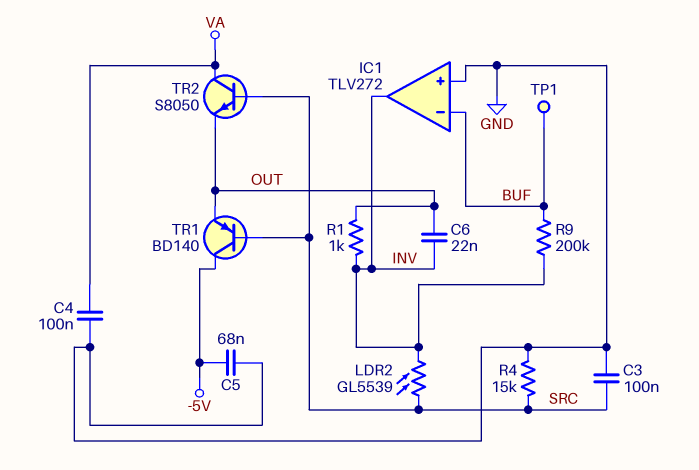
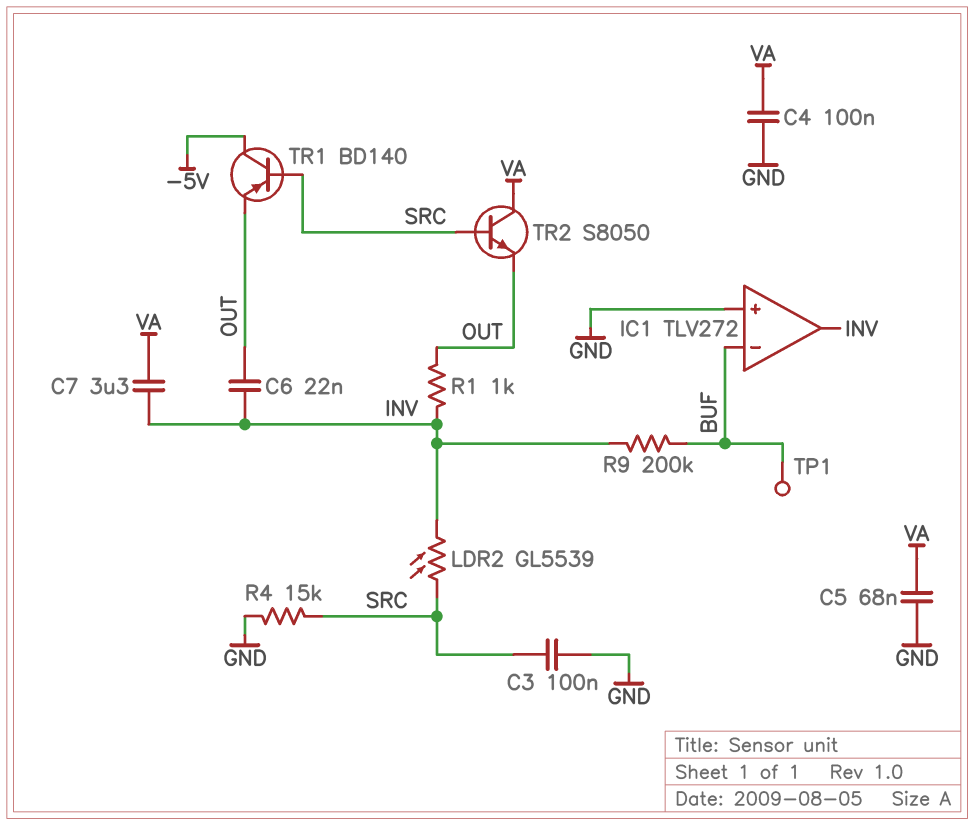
C5: 68nF (-5V, GND) -> 68nF (GND, VA)
C7: none -> 3.3uF (INV, VA)

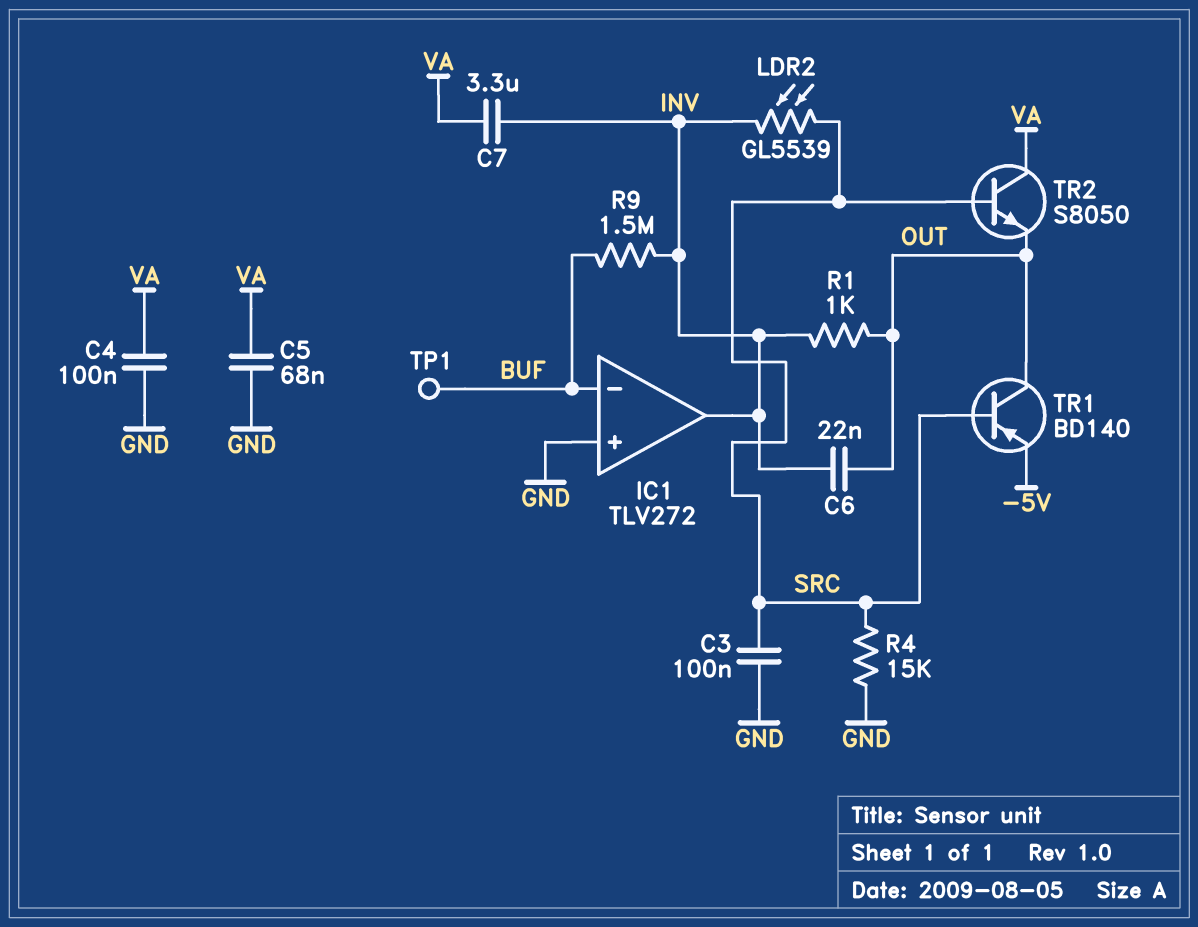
R9: 200k (BUF, INV) -> 1.5M (BUF, INV)
TR1: PNP BD140 (B SRC, C -5V, E OUT) -> PNP BD140 (B SRC, C OUT, E -5V)

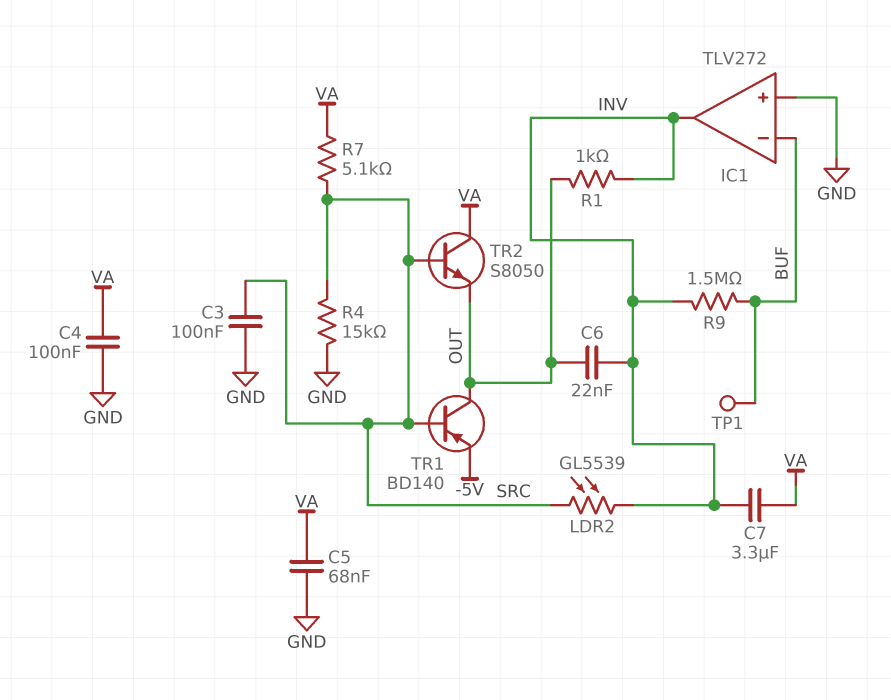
R7: none -> 5.1k (SRC, VA)

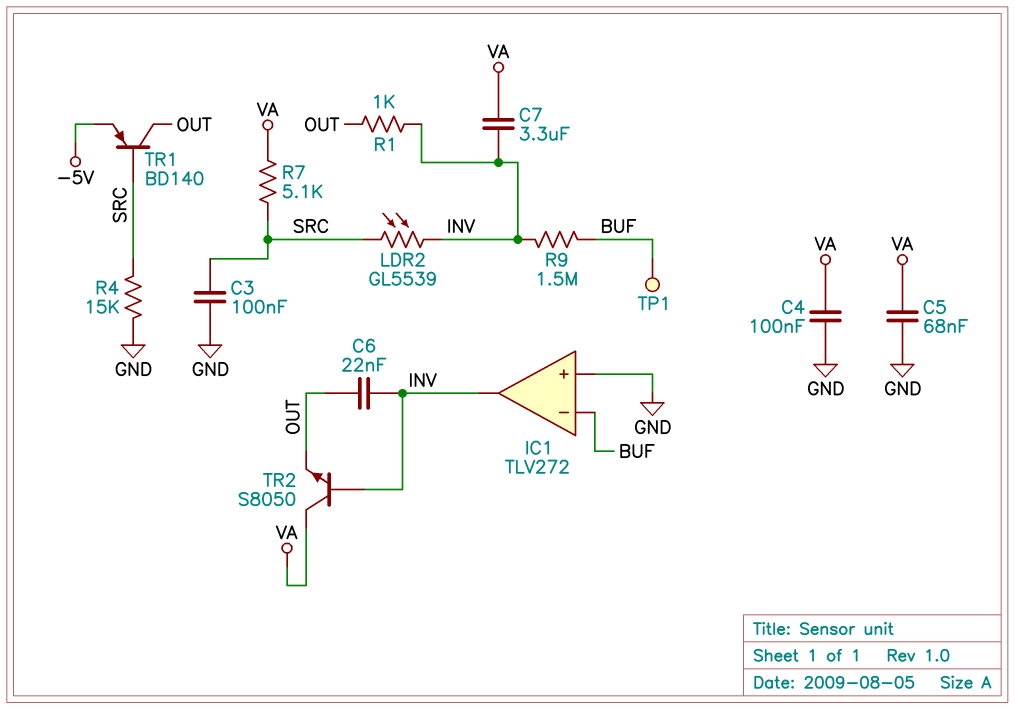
TR2: NPN S8050 (B SRC, C VA, E OUT) -> NPN S8050 (B INV, C VA, E OUT)

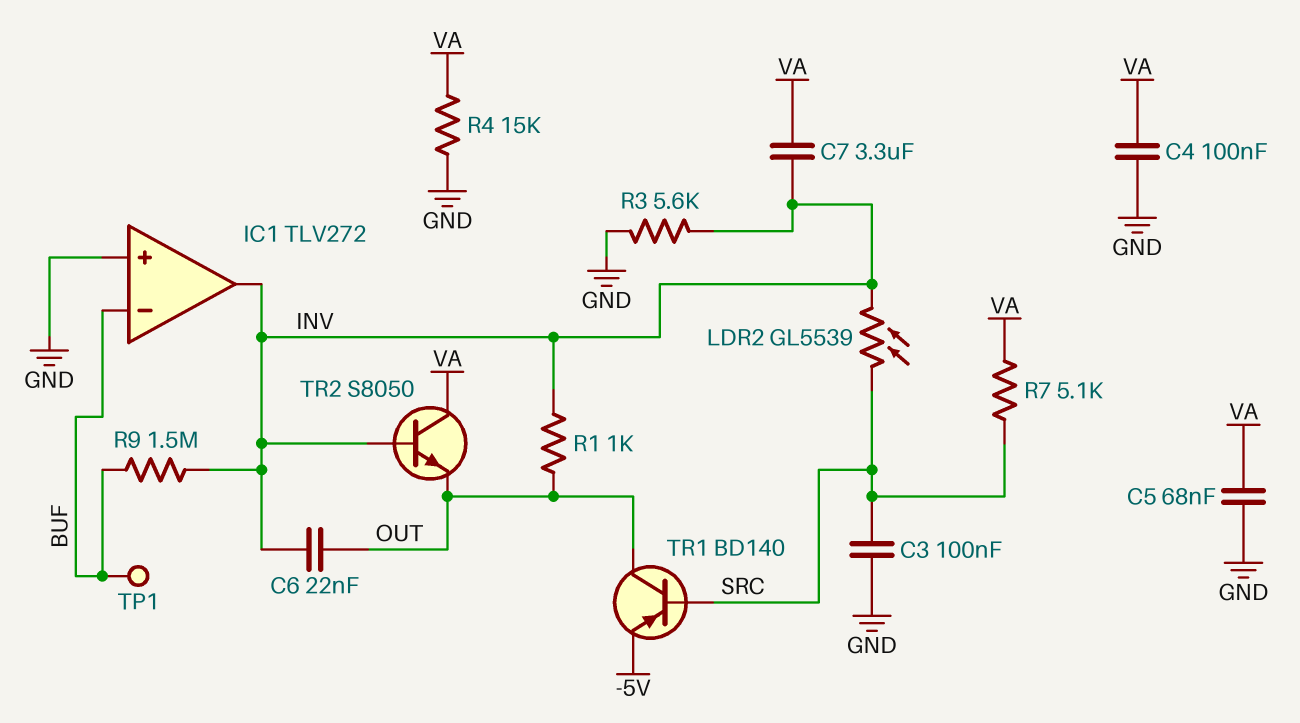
R3: none -> 5.6k (GND, INV)
R4: 15k (GND, SRC) -> 15k (GND, VA)

